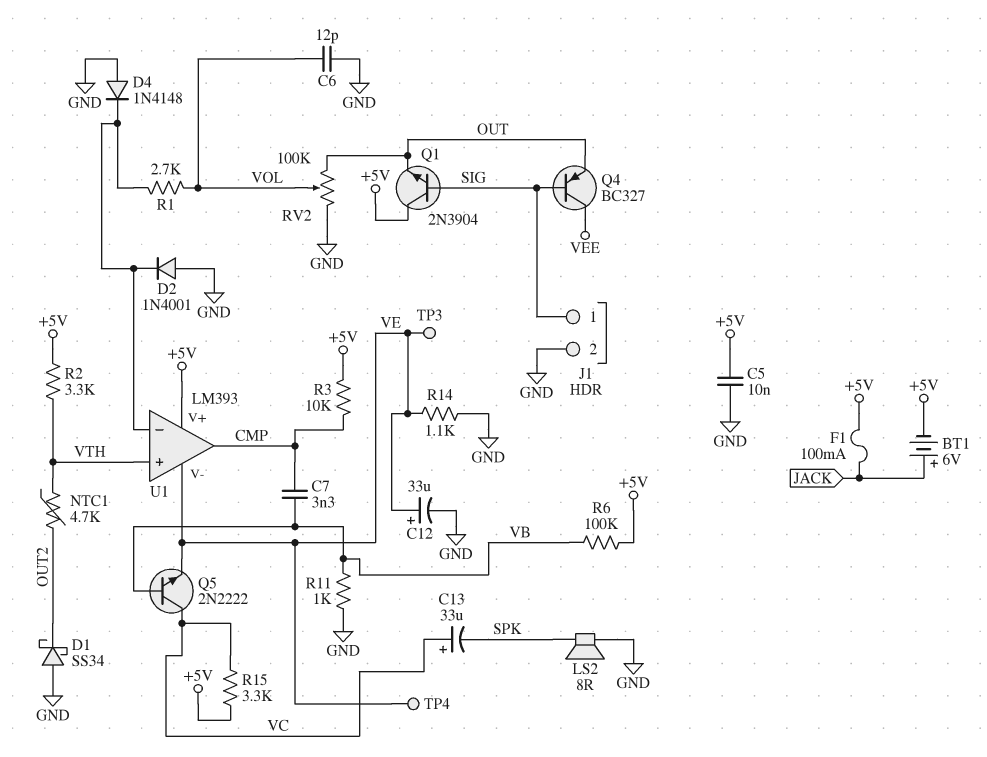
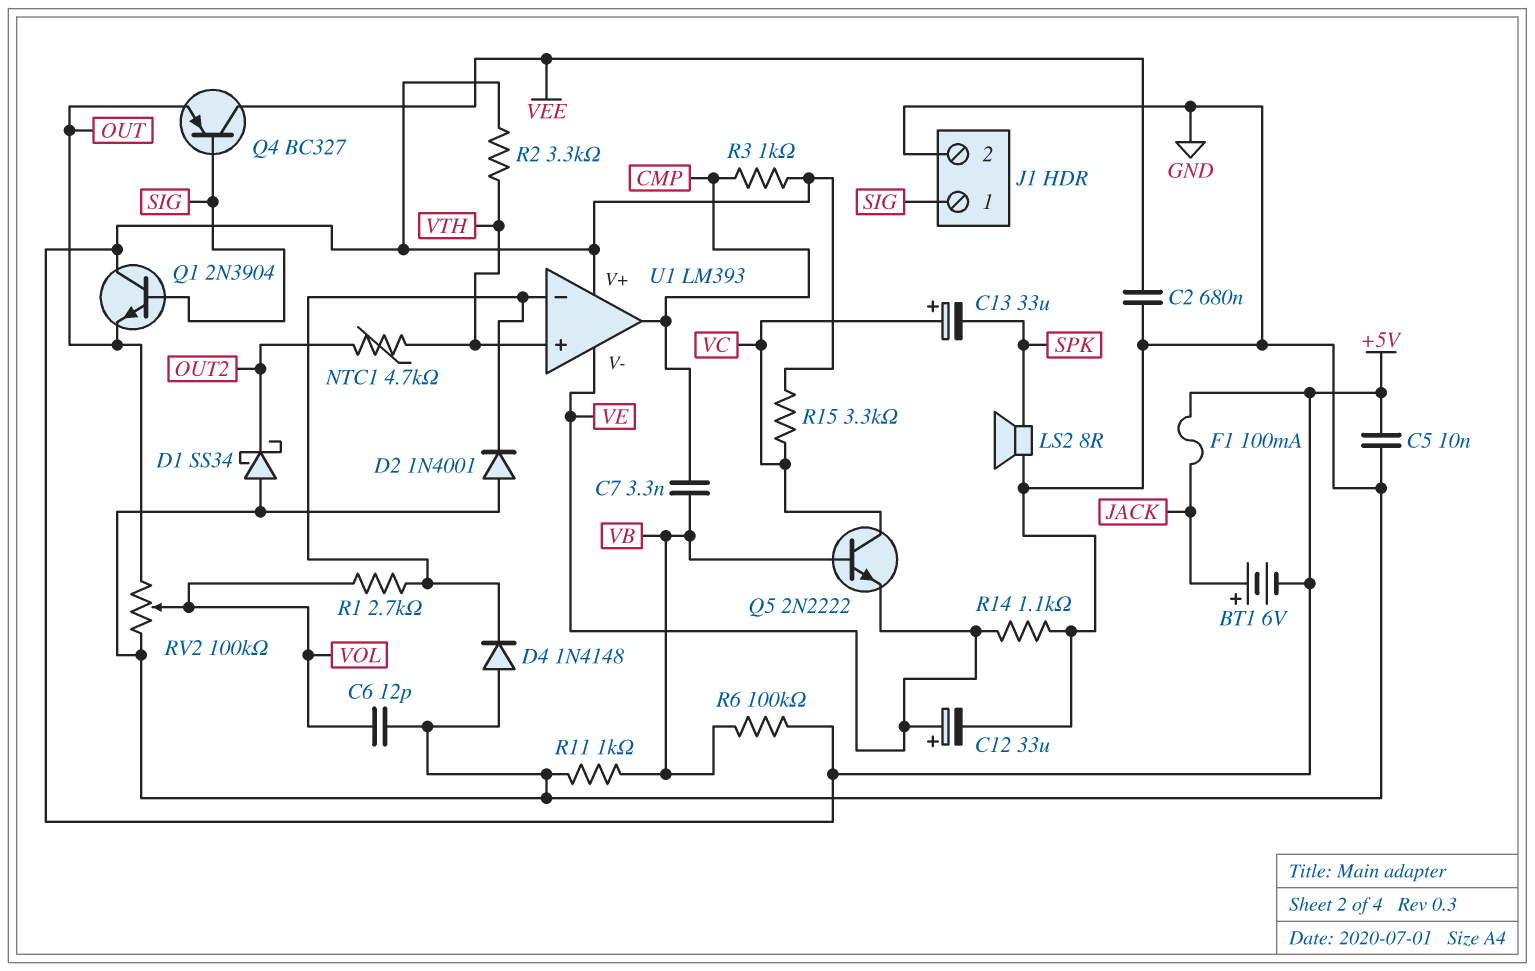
C2: none -> 680nF (GND, VEE)
R3: 10k (+5V, CMP) -> 1k (+5V, CMP)
TP3: test point (VE) -> none
TP4: test point (VE) -> none

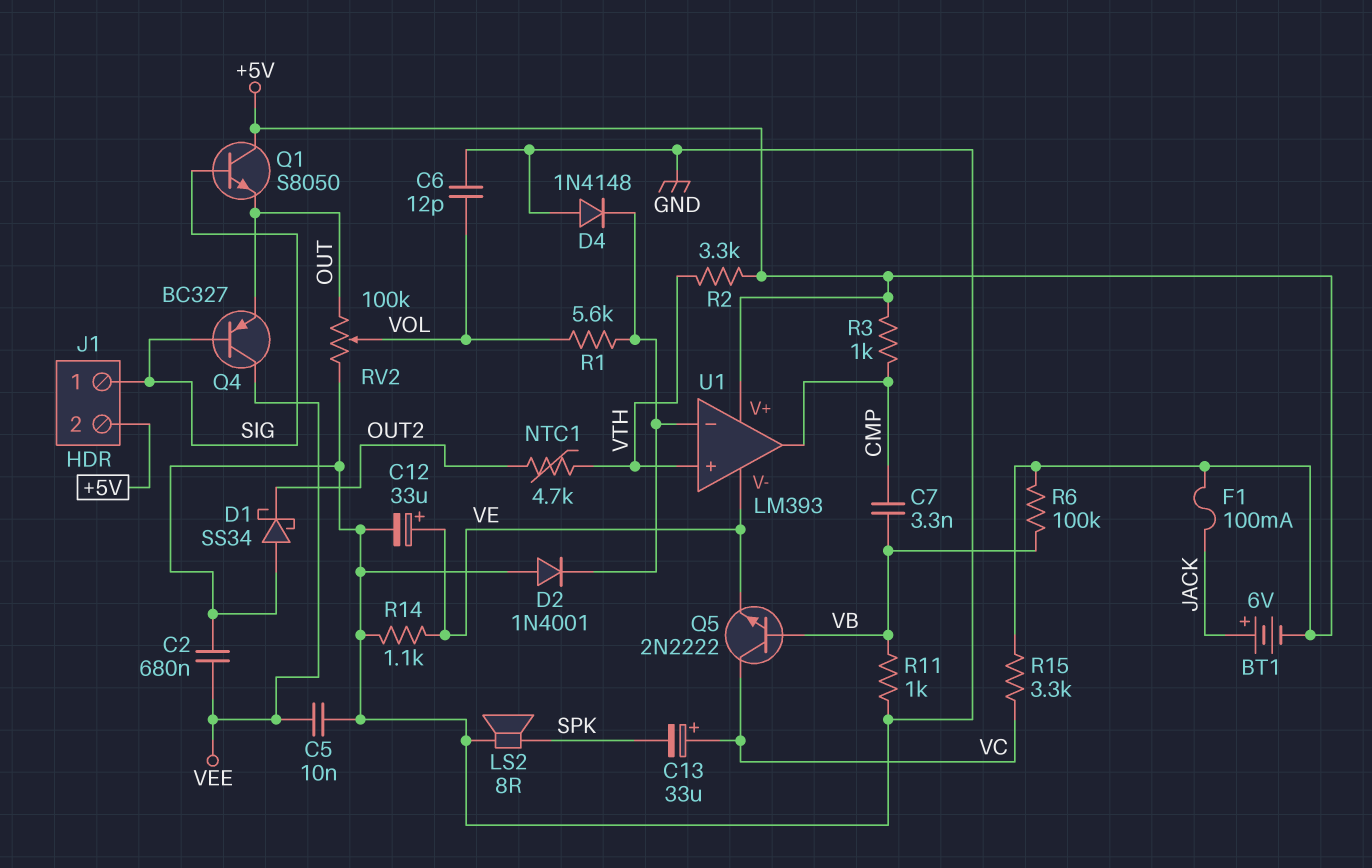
C5: 10nF (+5V, GND) -> 10nF (GND, VEE)
J1 pin 2: GND -> +5V
Q1: NPN 2N3904 (B SIG, C +5V, E OUT) -> NPN S8050 (B SIG, C +5V, E OUT)
R1: 2.7k (U1/in-, VOL) -> 5.6k (U1/in-, VOL)

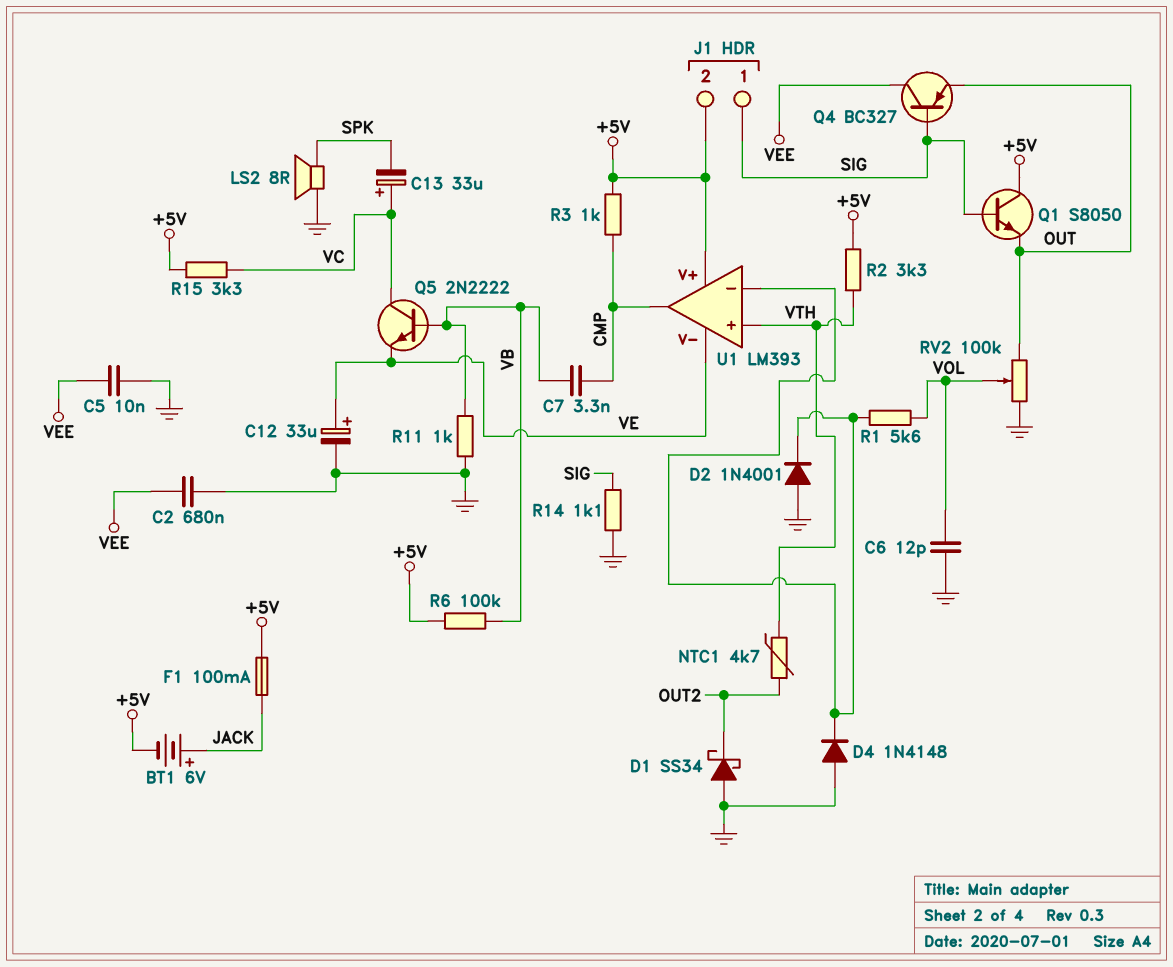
R14: 1.1k (GND, VE) -> 1.1k (GND, SIG)

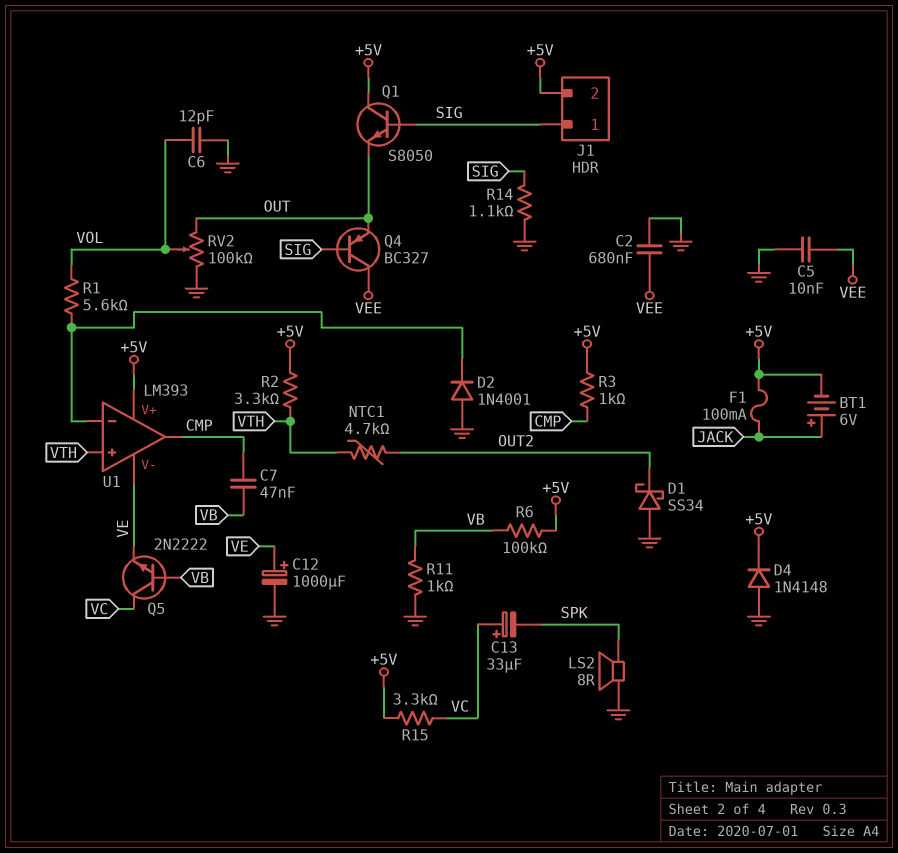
C7: 3.3nF (CMP, VB) -> 47nF (CMP, VB)
C12: 33uF (plus VE, minus GND) -> 1000uF (plus VE, minus GND)
D4: diode 1N4148 (A GND, K U1/in-) -> diode 1N4148 (A GND, K +5V)

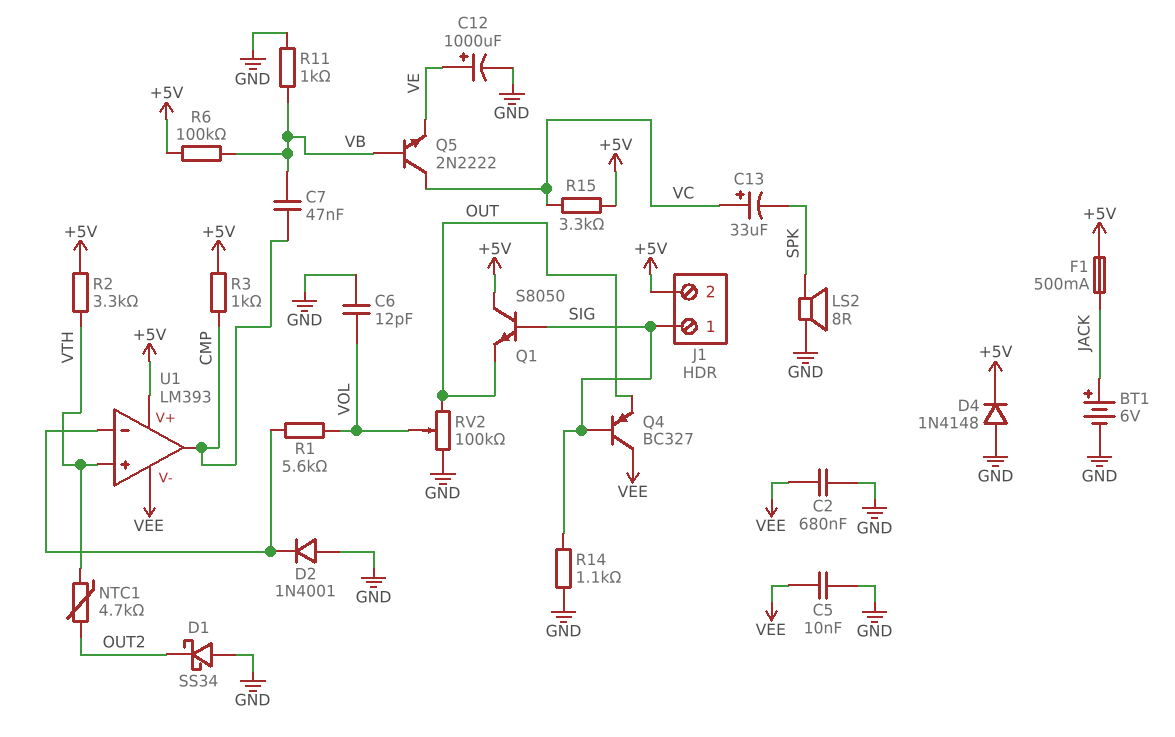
BT1: 6V (plus JACK, minus +5V) -> 6V (plus JACK, minus GND)
F1: 100mA (+5V, JACK) -> 500mA (+5V, JACK)
U1 pin V-: VE -> VEE

